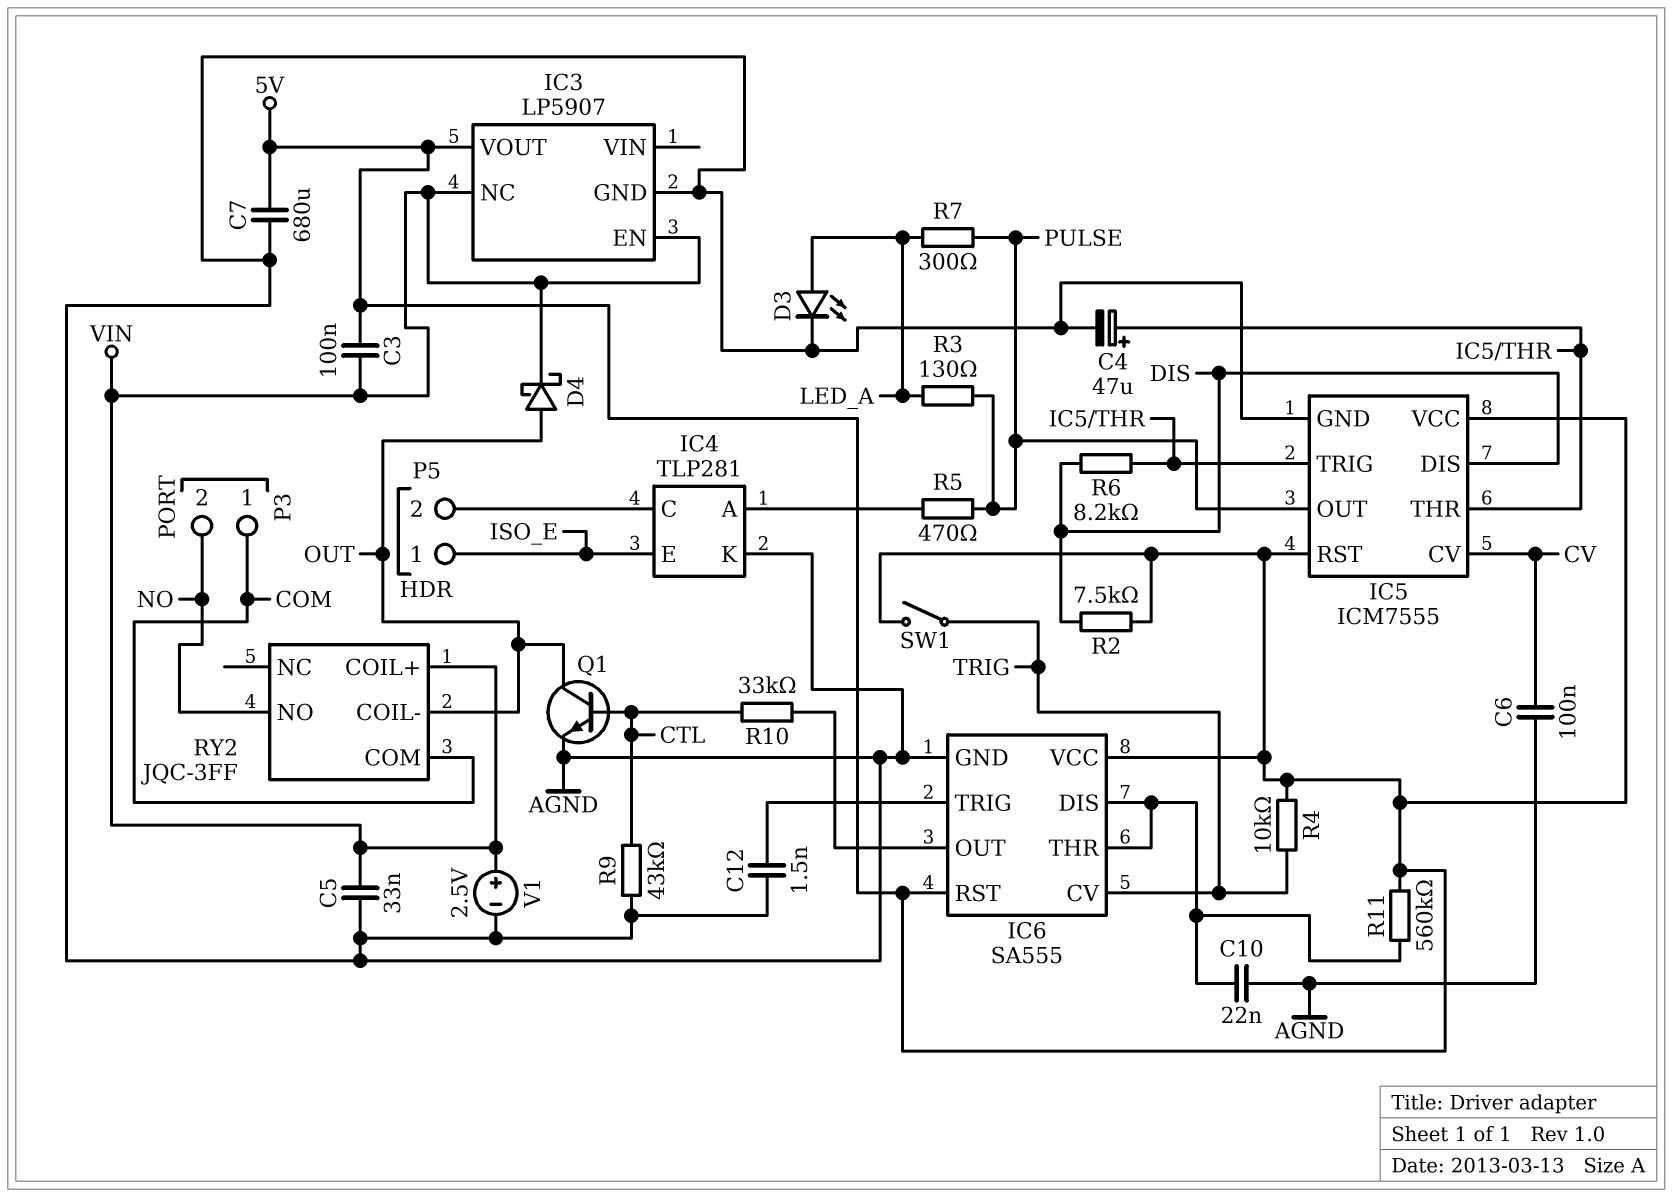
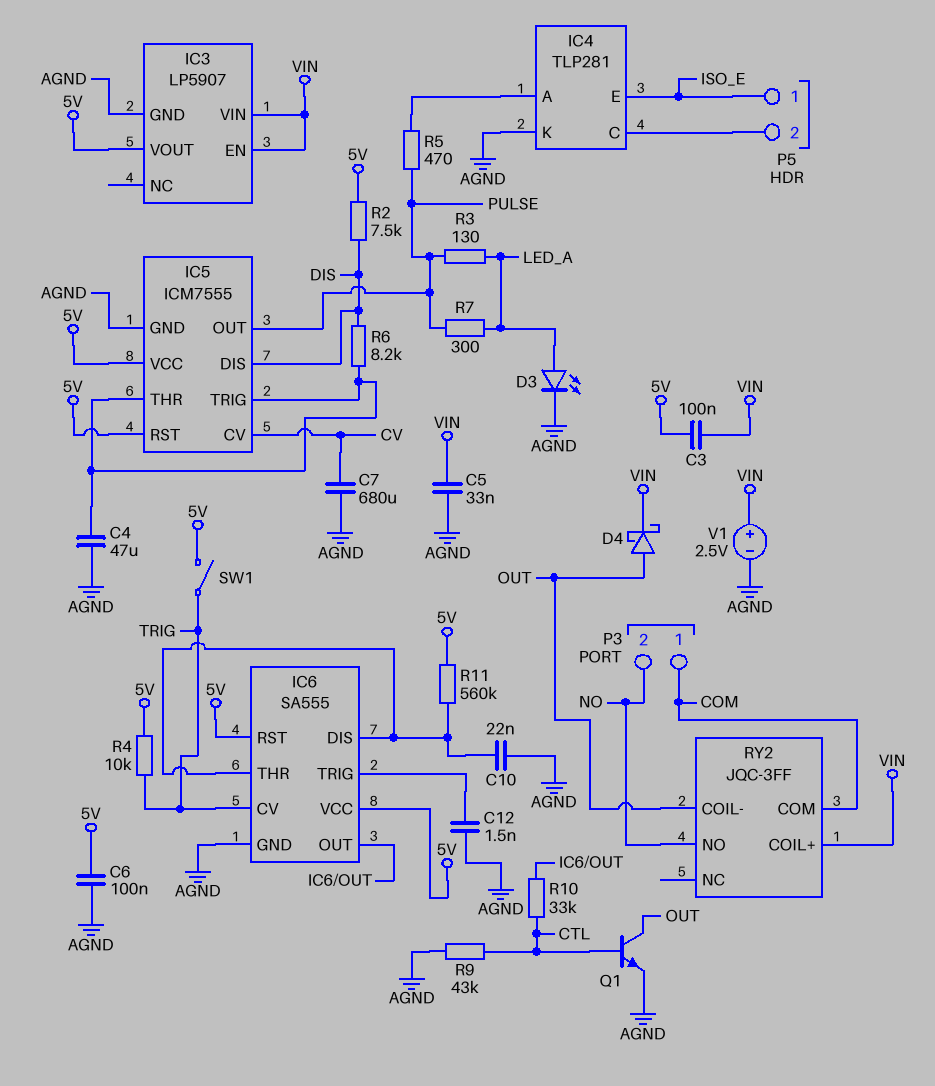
C4: 47uF (plus IC5/THR, minus AGND) -> 47uF (AGND, IC5/THR)
C6: 100nF (AGND, CV) -> 100nF (5V, AGND)
C7: 680uF (5V, AGND) -> 680uF (AGND, CV)
IC3 pin NC: VIN -> none
IC3 pin VIN: none -> VIN

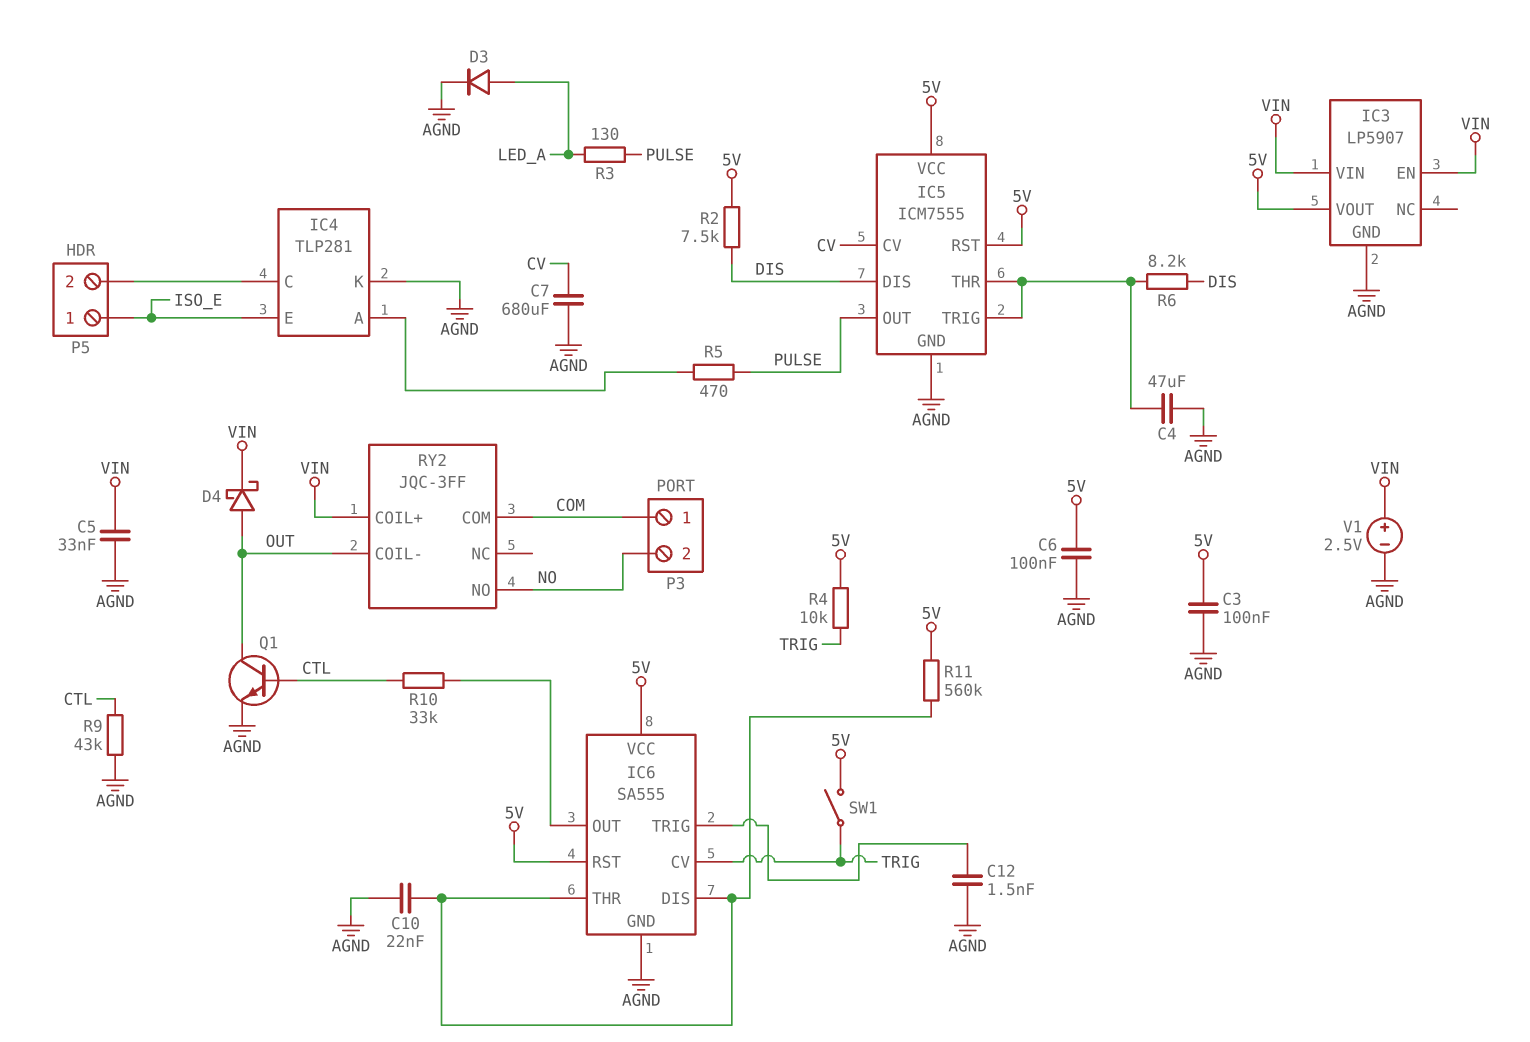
C3: 100nF (5V, VIN) -> 100nF (5V, AGND)
D3: LED (A LED_A, K AGND) -> diode (A LED_A, K AGND)
R7: 300 (LED_A, PULSE) -> none

